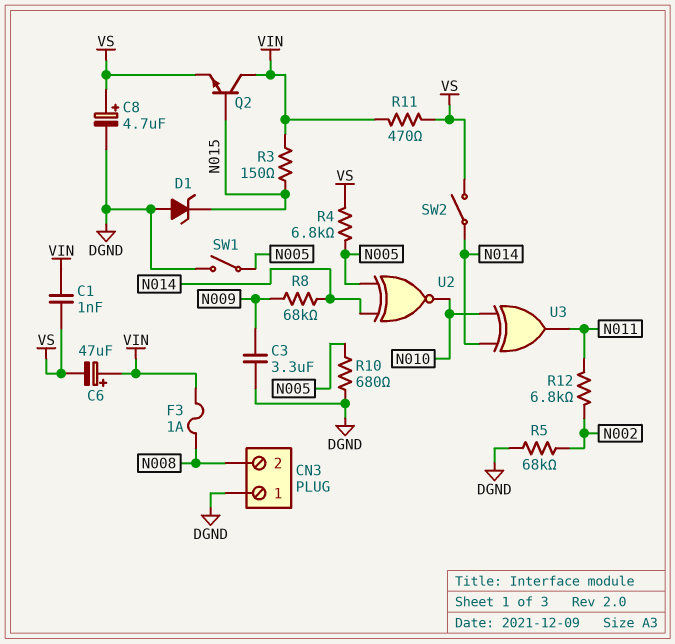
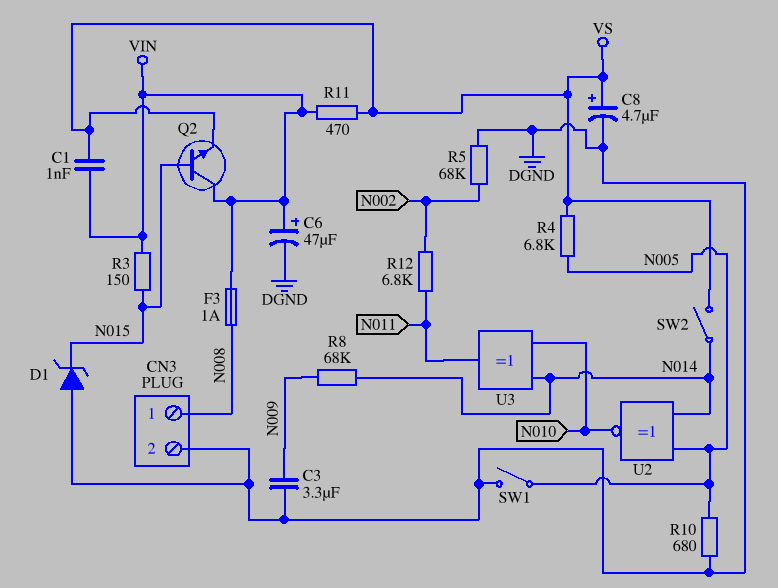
C6: 47uF (plus VIN, minus VS) -> 47uF (plus VIN, minus DGND)
CN3 pin 1: DGND -> N008
CN3 pin 2: N008 -> DGND

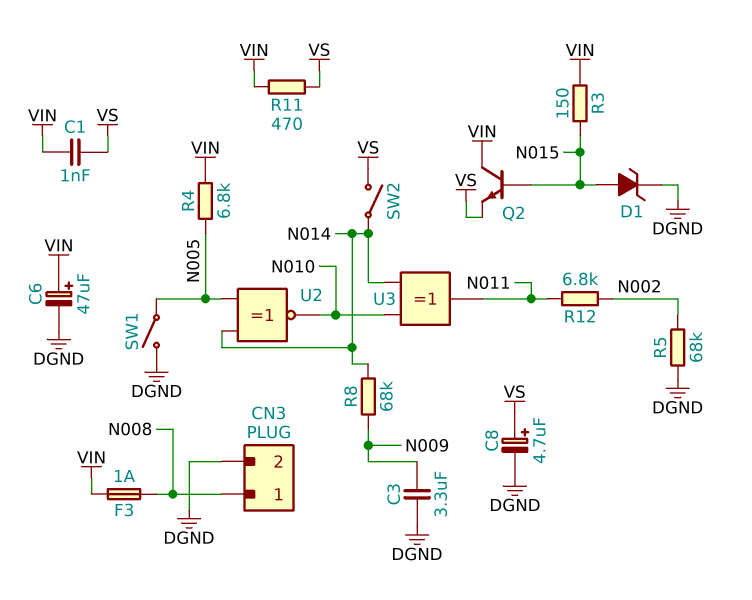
D1: zener (A DGND, K N015) -> zener (A N015, K DGND)
R4: 6.8k (N005, VS) -> 6.8k (N005, VIN)
R10: 680 (DGND, N005) -> none

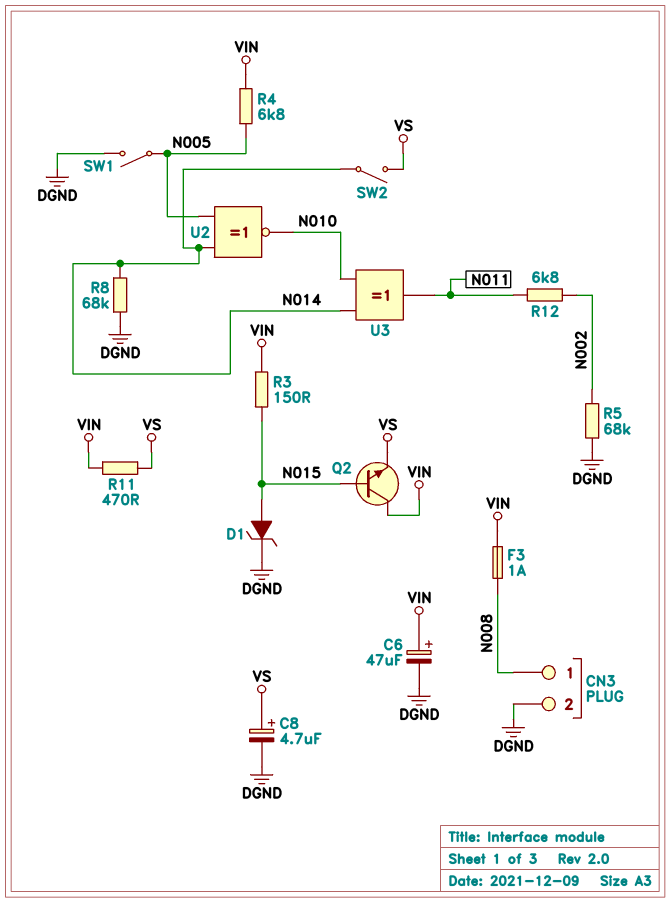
C1: 1nF (VIN, VS) -> none
C3: 3.3uF (DGND, N009) -> none
R8: 68k (N009, N014) -> 68k (DGND, N014)

